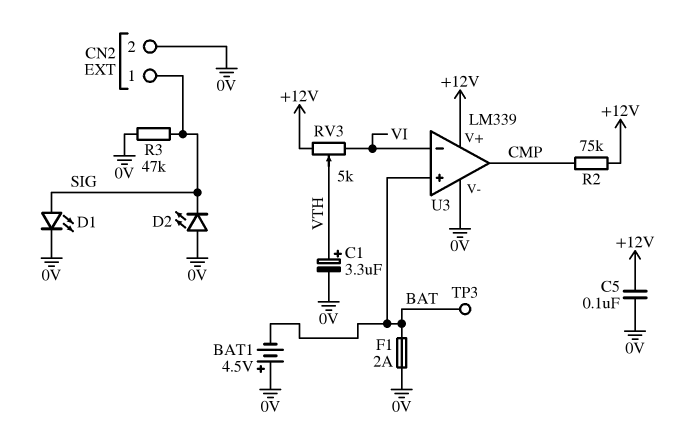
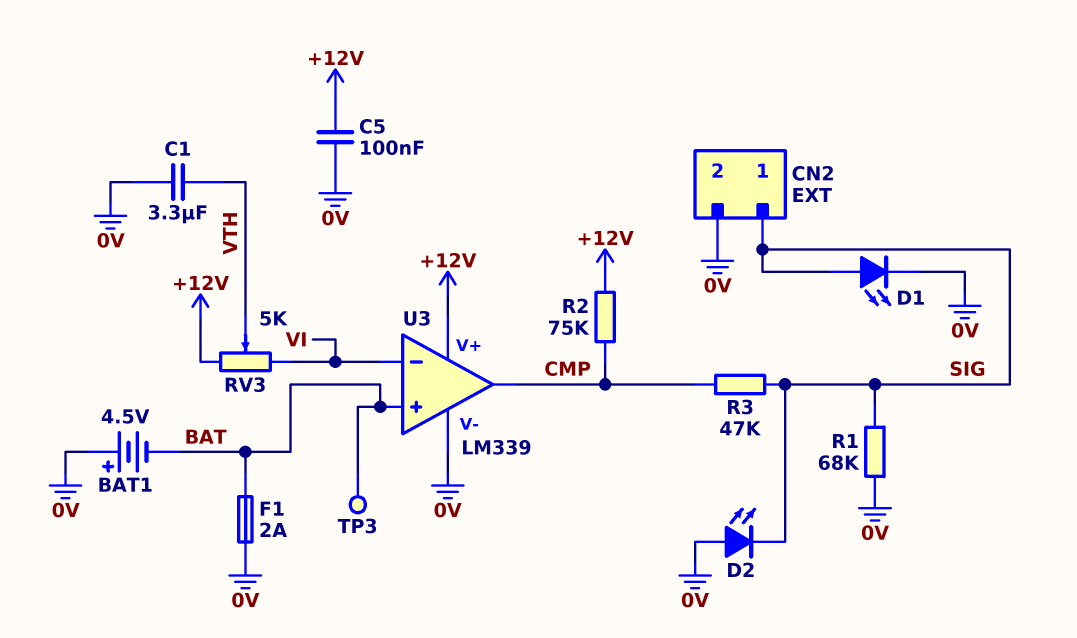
C1: 3.3uF (plus VTH, minus 0V) -> 3.3uF (0V, VTH)
R1: none -> 68k (0V, SIG)
R3: 47k (0V, SIG) -> 47k (CMP, SIG)

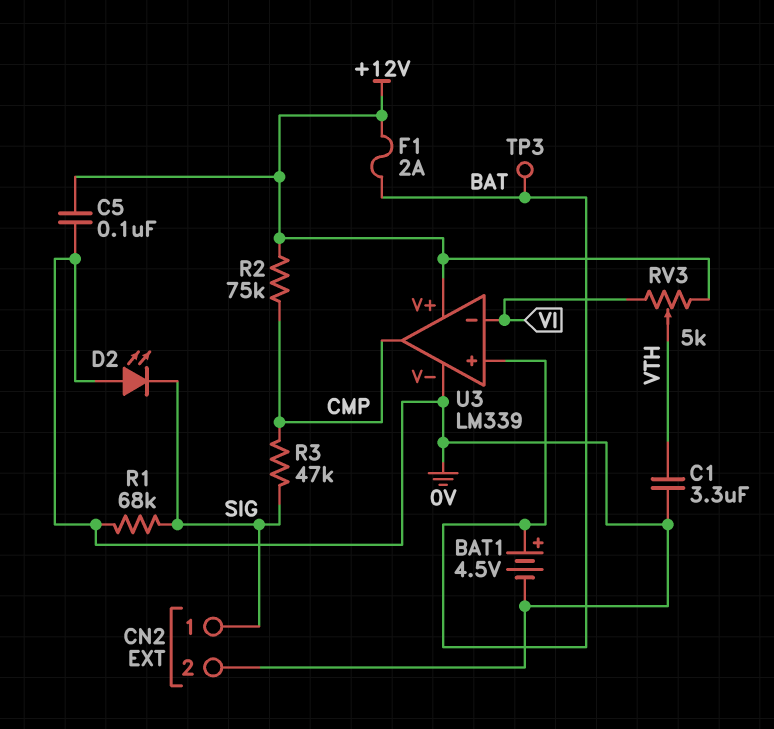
BAT1: 4.5V (plus 0V, minus BAT) -> 4.5V (plus BAT, minus 0V)
D1: LED (A SIG, K 0V) -> none
F1: 2A (0V, BAT) -> 2A (+12V, BAT)

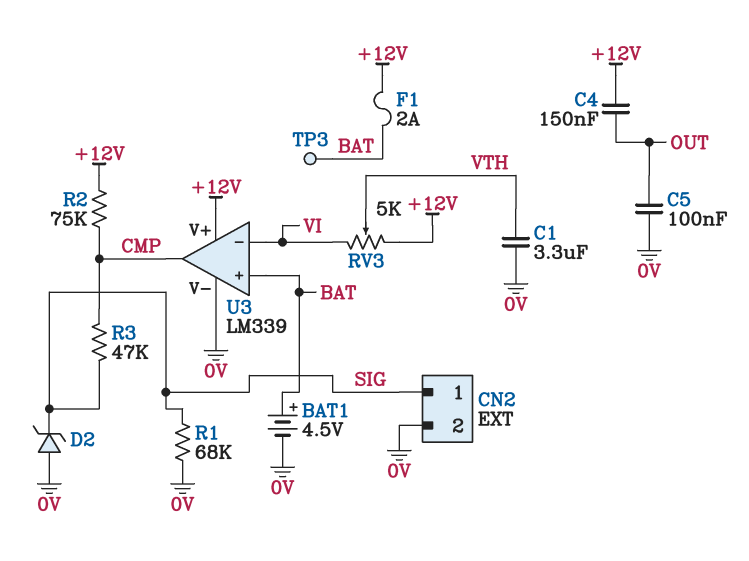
C4: none -> 150nF (+12V, OUT)
C5: 100nF (+12V, 0V) -> 100nF (0V, OUT)
D2: LED (A 0V, K SIG) -> zener (A 0V, K SIG)

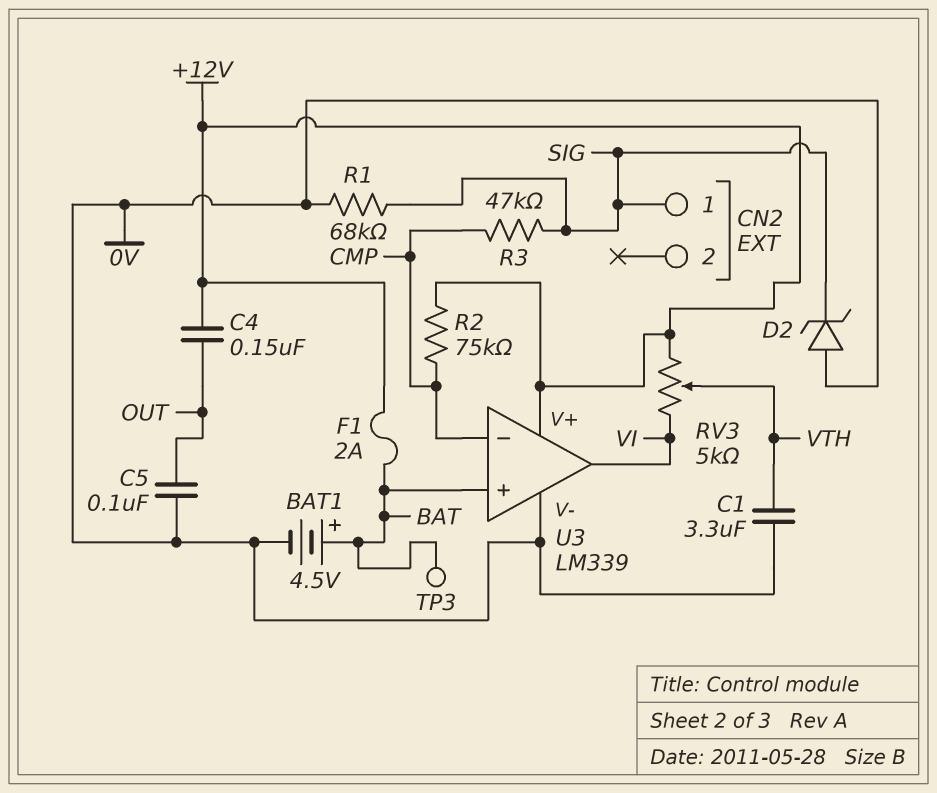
CN2 pin 2: 0V -> none
U3 pin in-: VI -> CMP
U3 pin out: CMP -> VI

